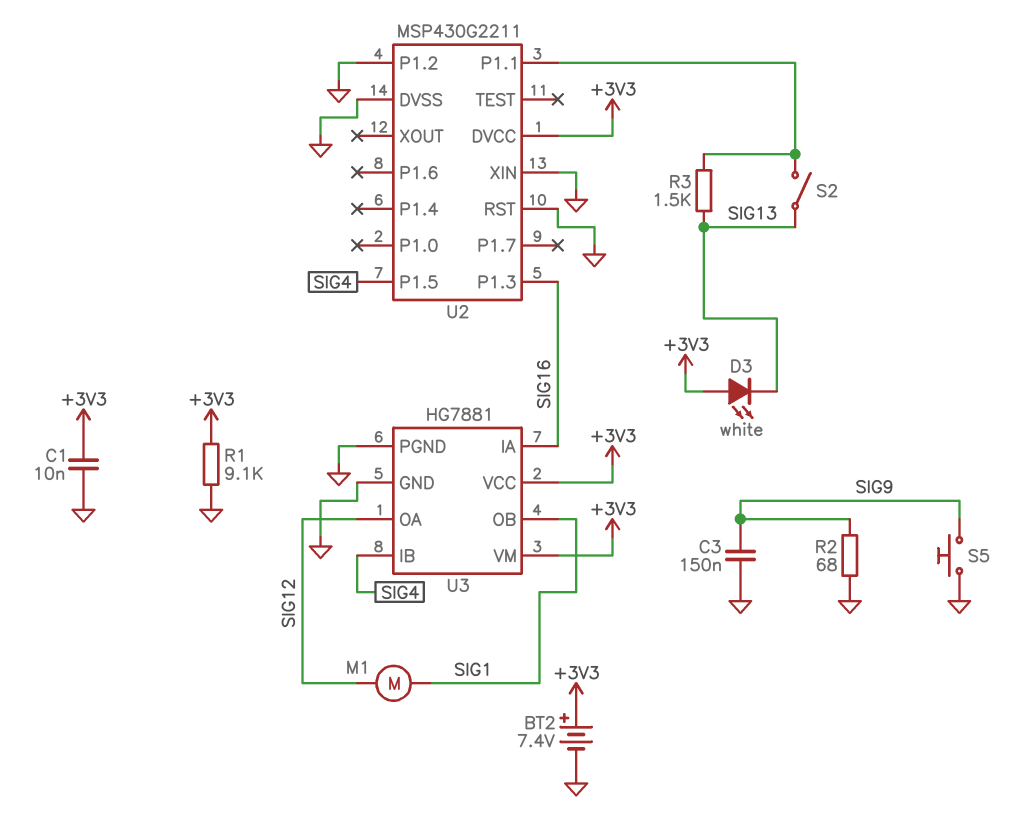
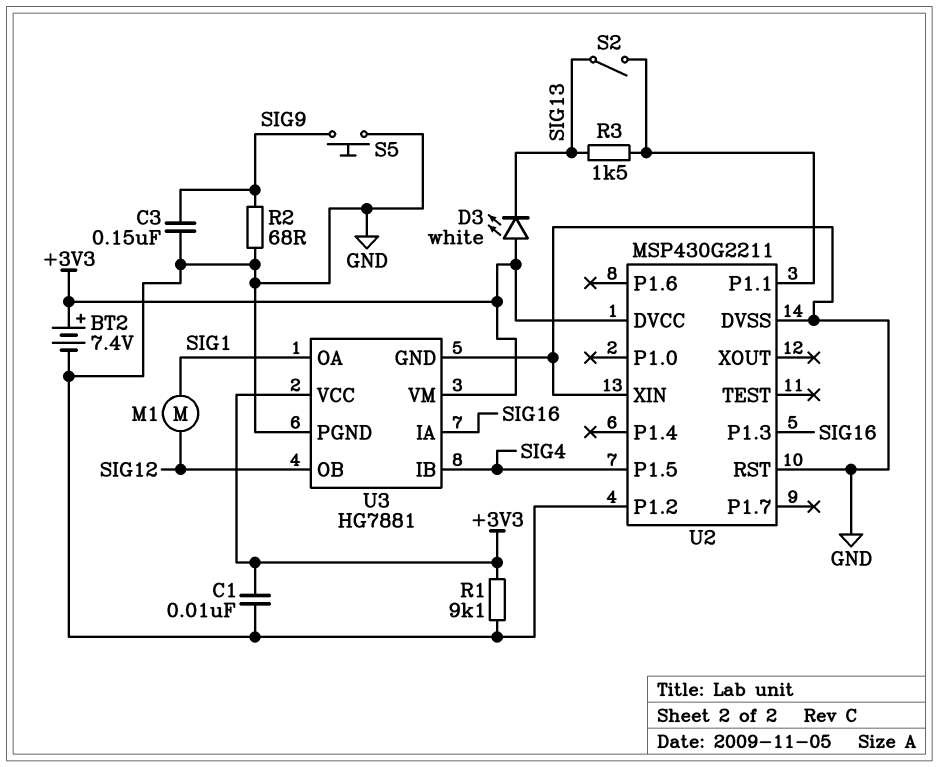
U3 pin OA: SIG12 -> SIG1
U3 pin OB: SIG1 -> SIG12

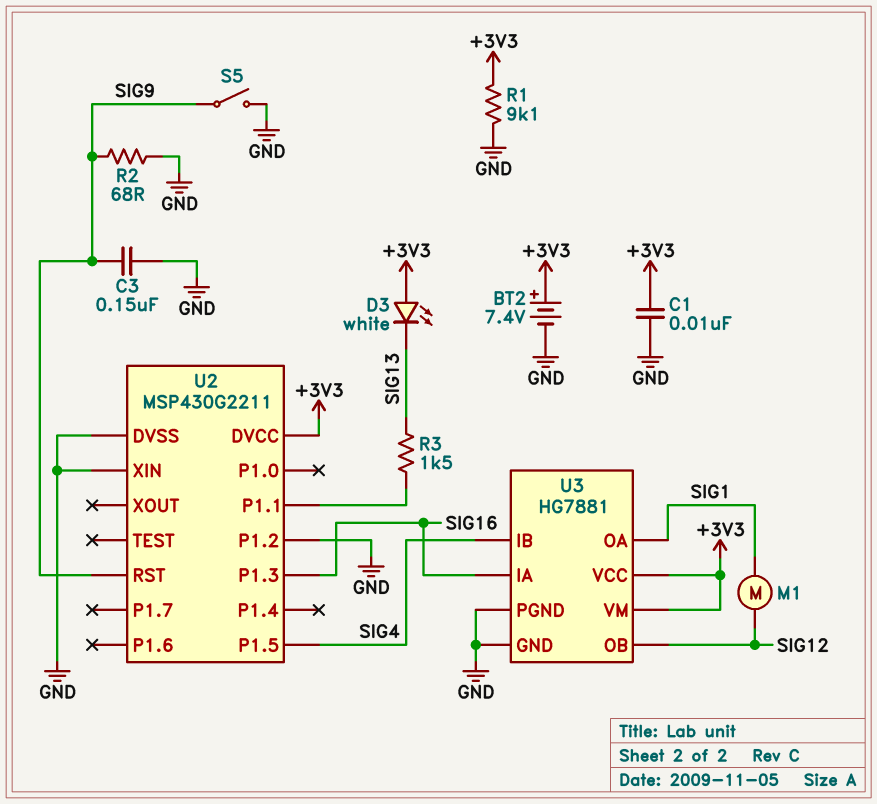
S2: switch (SIG13, U2/P1.1) -> none
S5: button (GND, SIG9) -> switch (GND, SIG9)
U2 pin RST: GND -> SIG9

